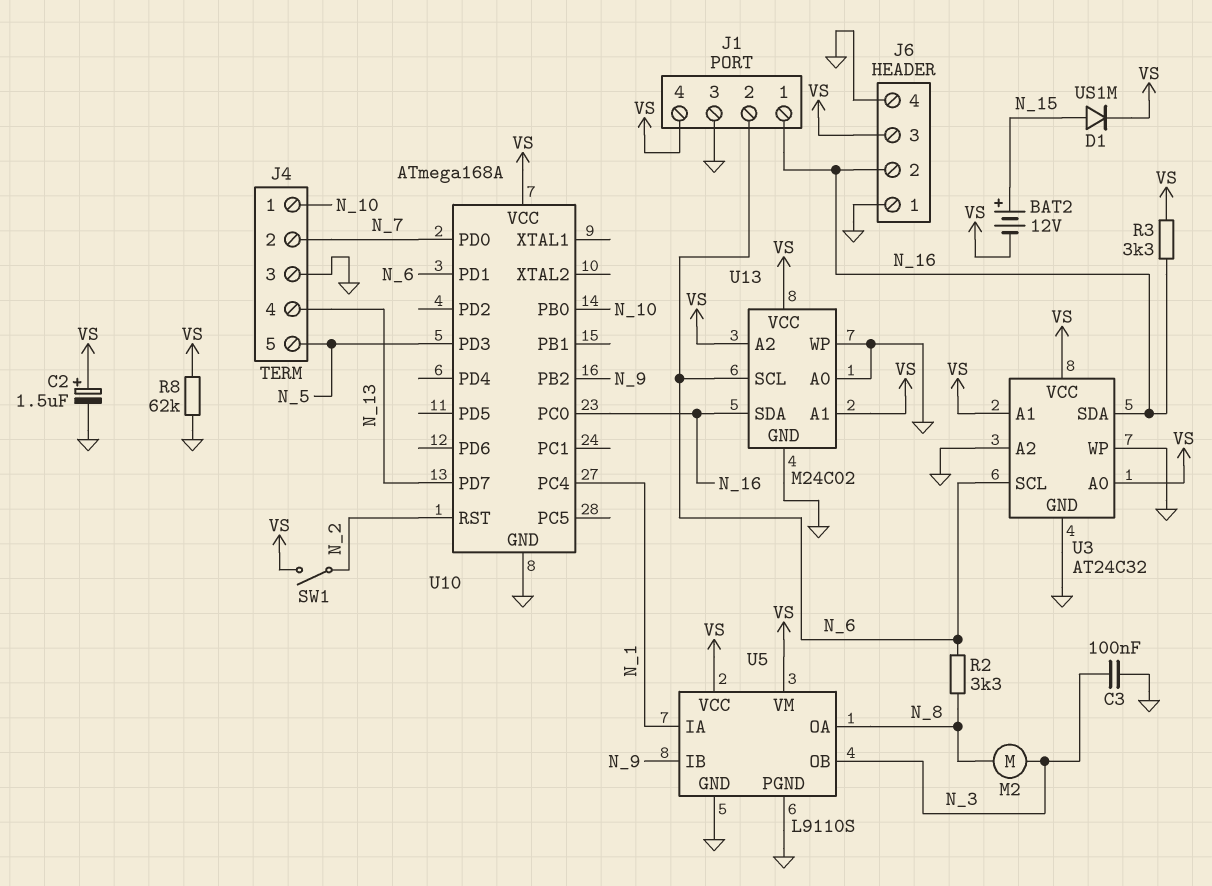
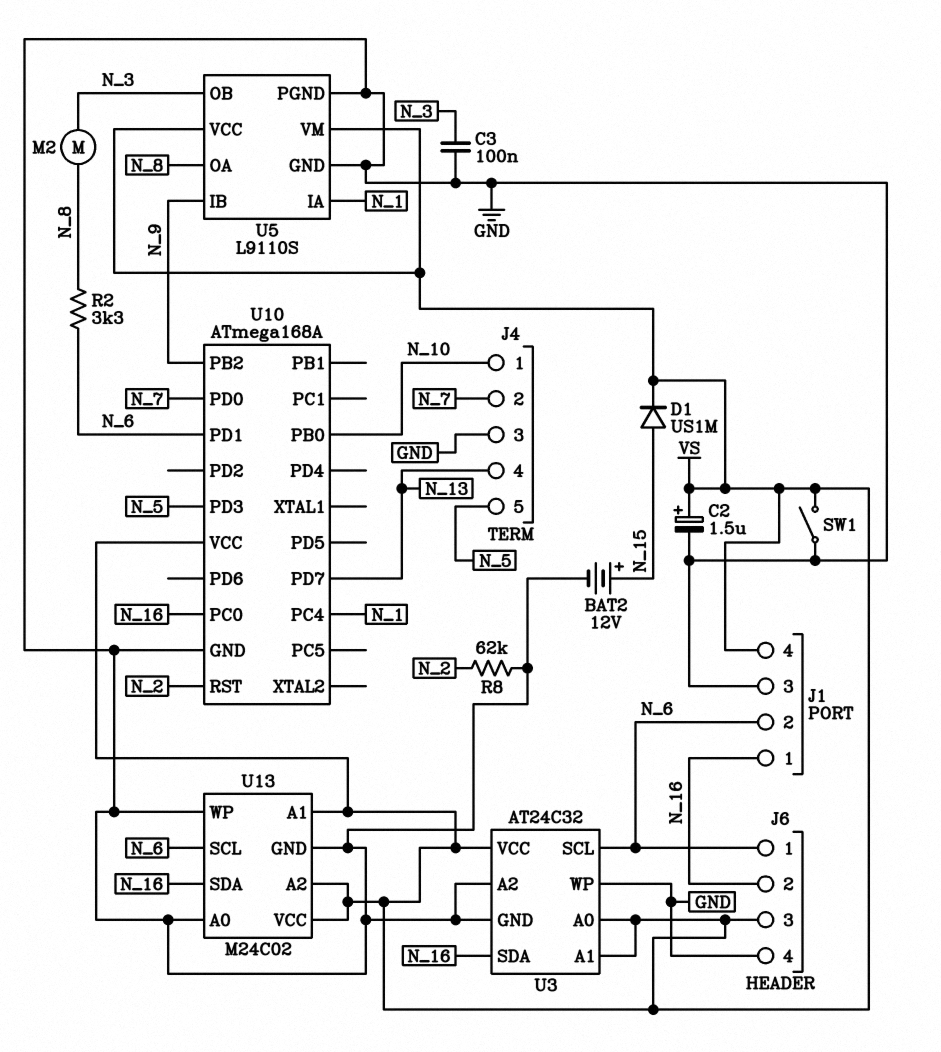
BAT2: 12V (plus N_15, minus VS) -> 12V (plus N_15, minus GND)
J6 pin 1: GND -> N_6
R3: 3.3k (N_16, VS) -> none
R8: 62k (GND, VS) -> 62k (GND, N_2)
SW1: switch (N_2, VS) -> switch (GND, VS)

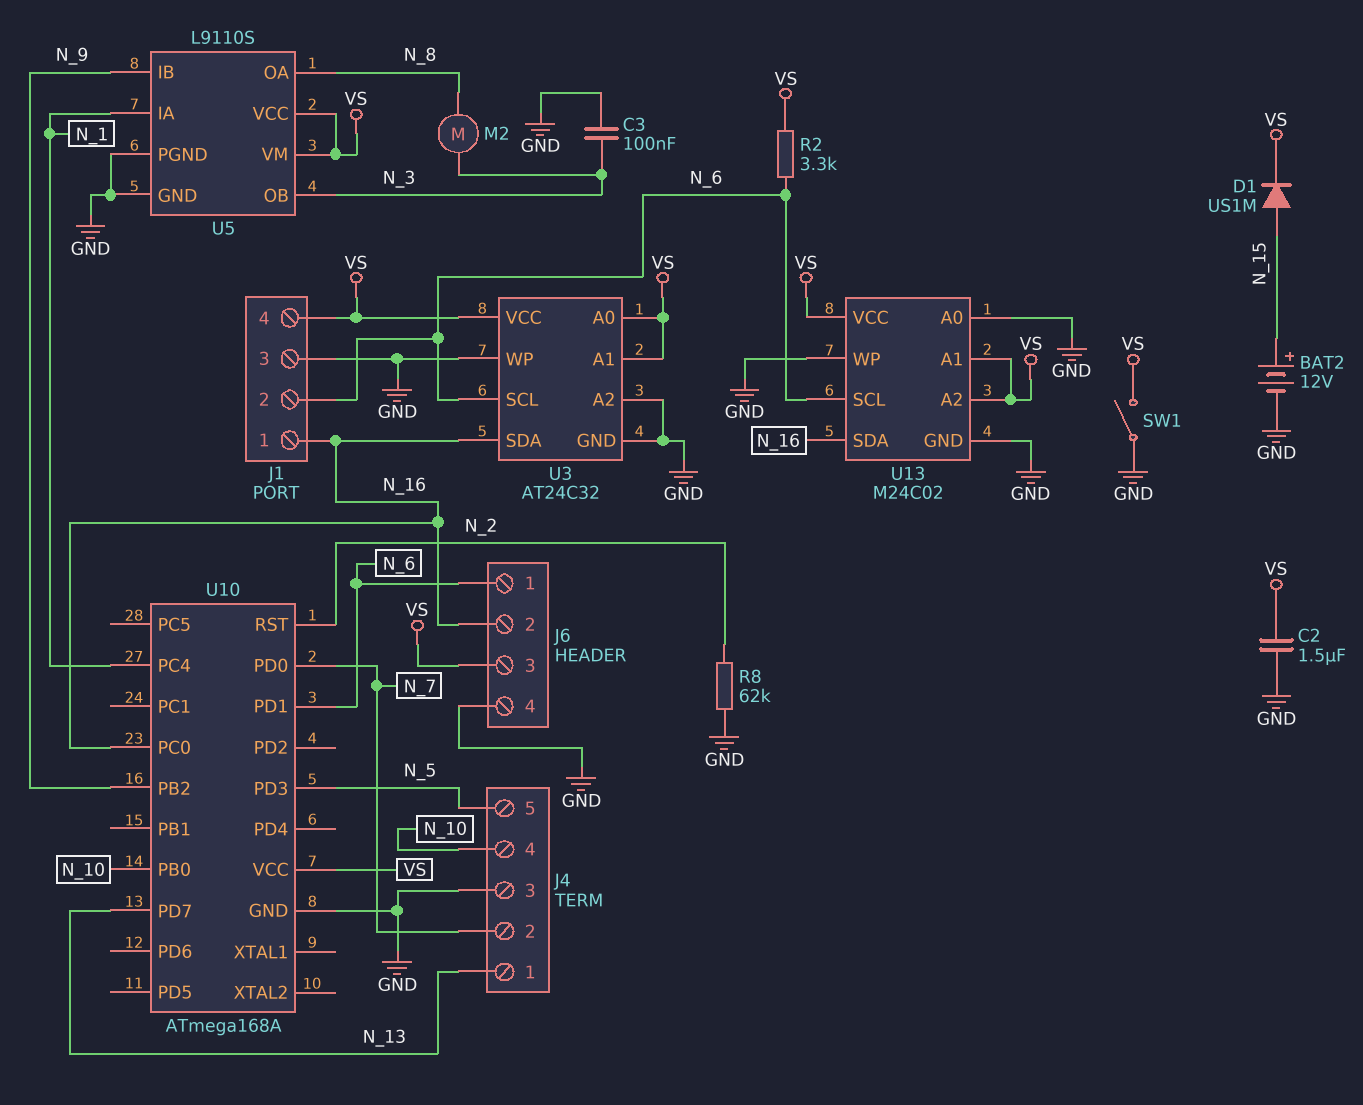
C2: 1.5uF (plus VS, minus GND) -> 1.5uF (GND, VS)
J4 pin 1: N_10 -> N_13
J4 pin 4: N_13 -> N_10
R2: 3.3k (N_6, N_8) -> 3.3k (N_6, VS)

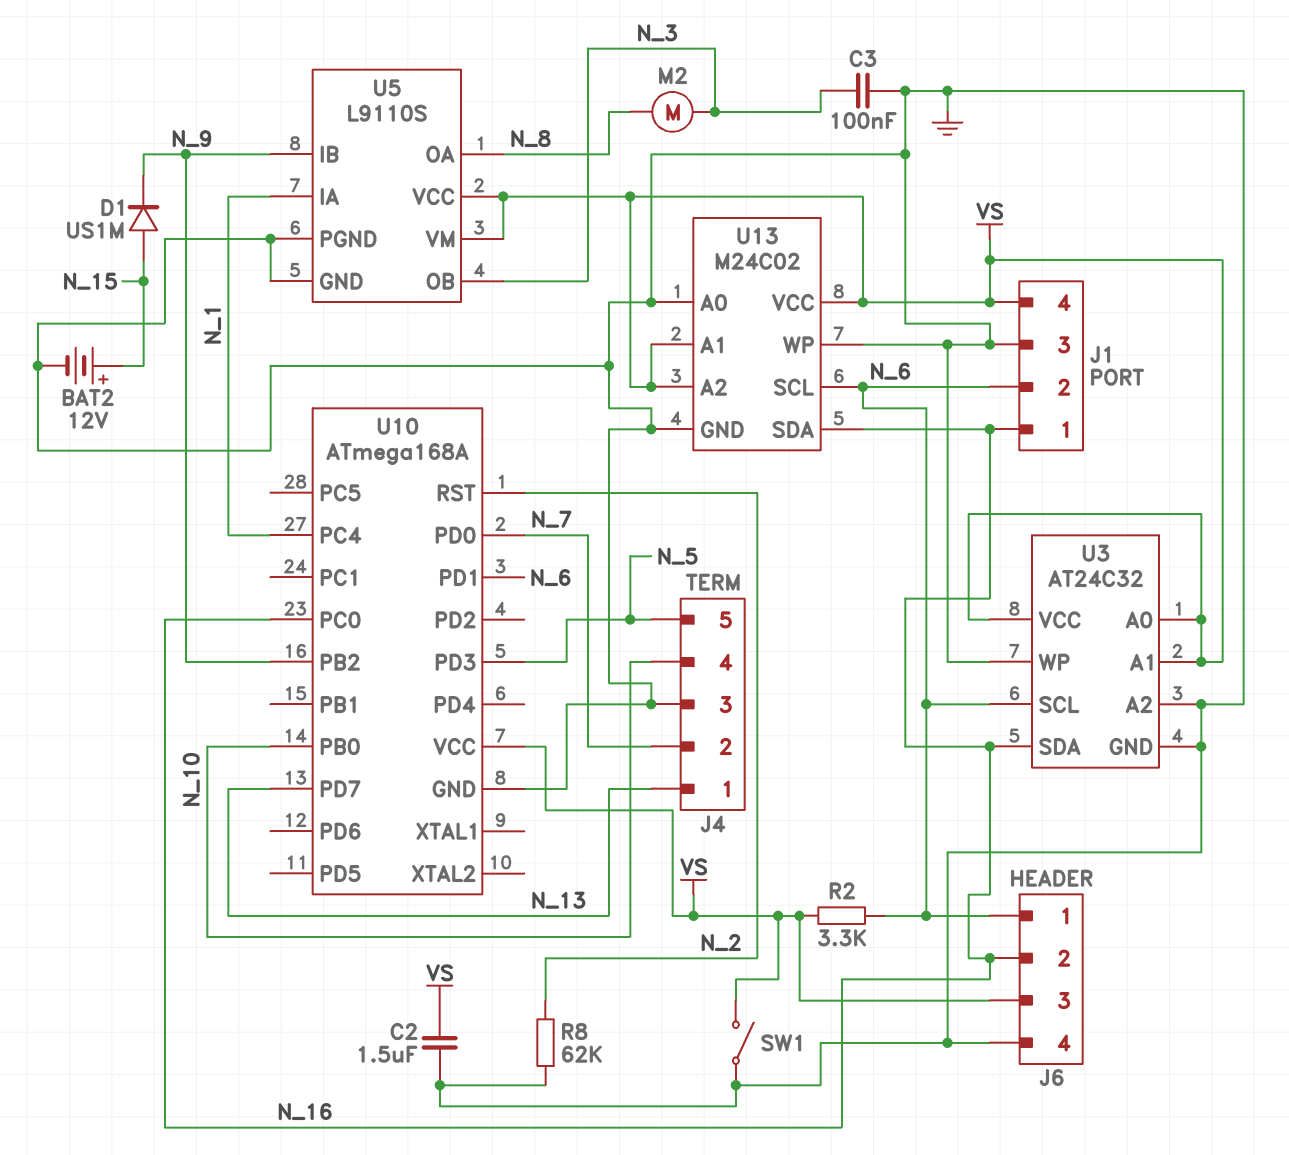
D1: diode US1M (A N_15, K VS) -> diode US1M (A N_15, K N_9)

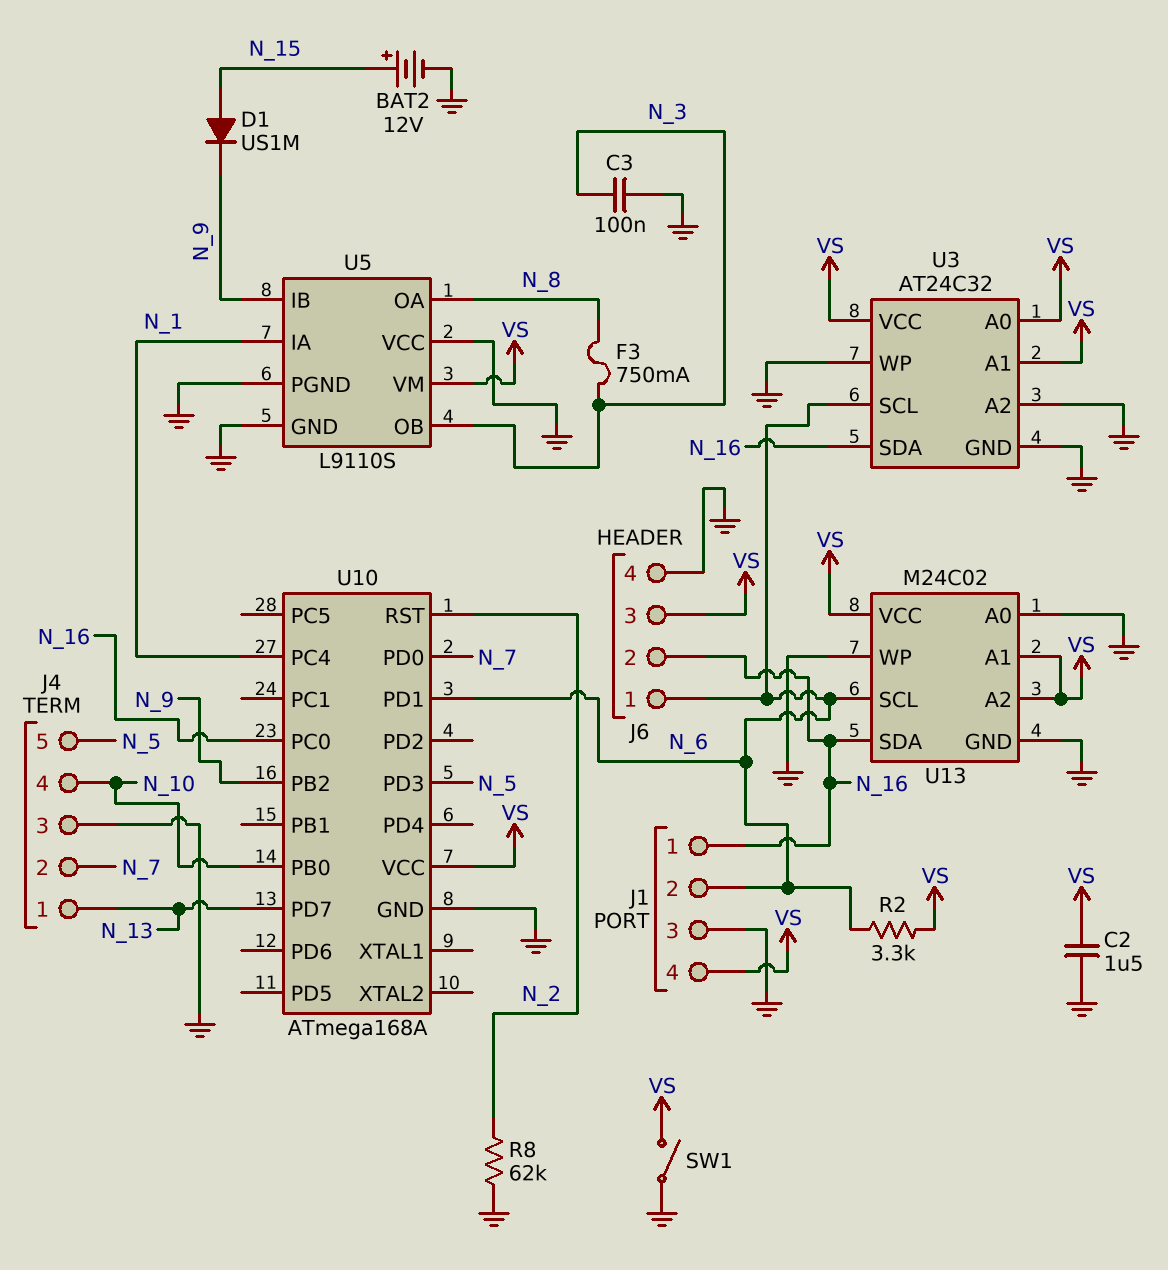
F3: none -> 750mA (N_3, N_8)
M2: motor (N_3, N_8) -> none
U5 pin VCC: VS -> GND

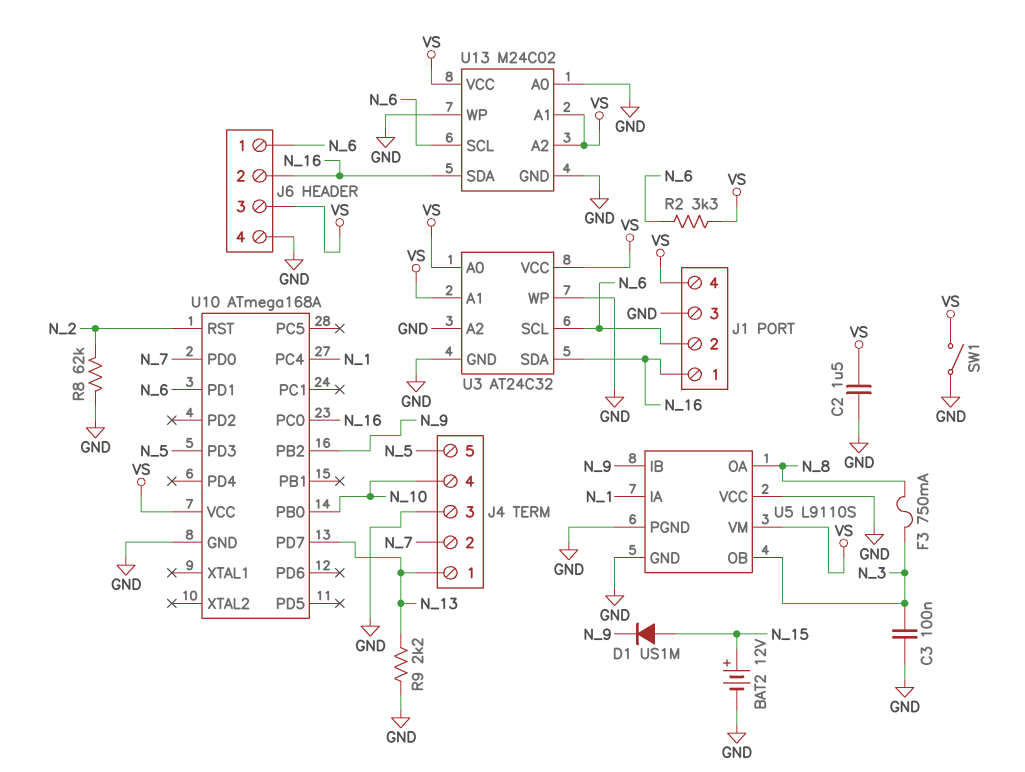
R9: none -> 2.2k (GND, N_13)

